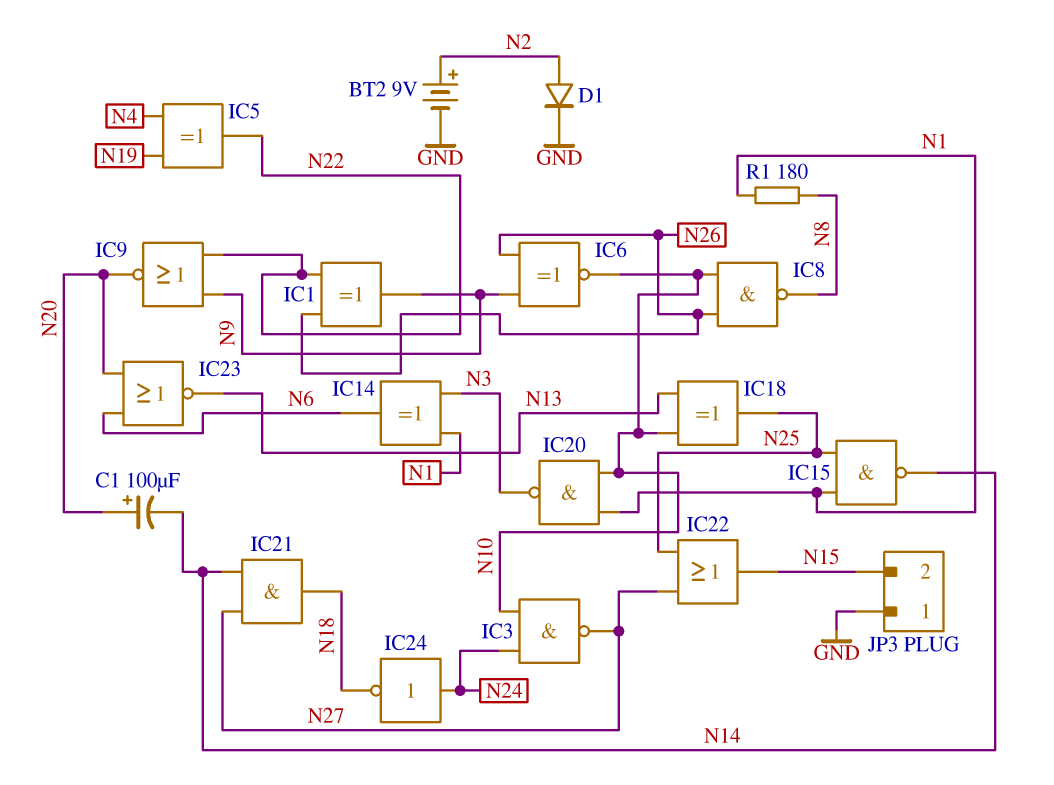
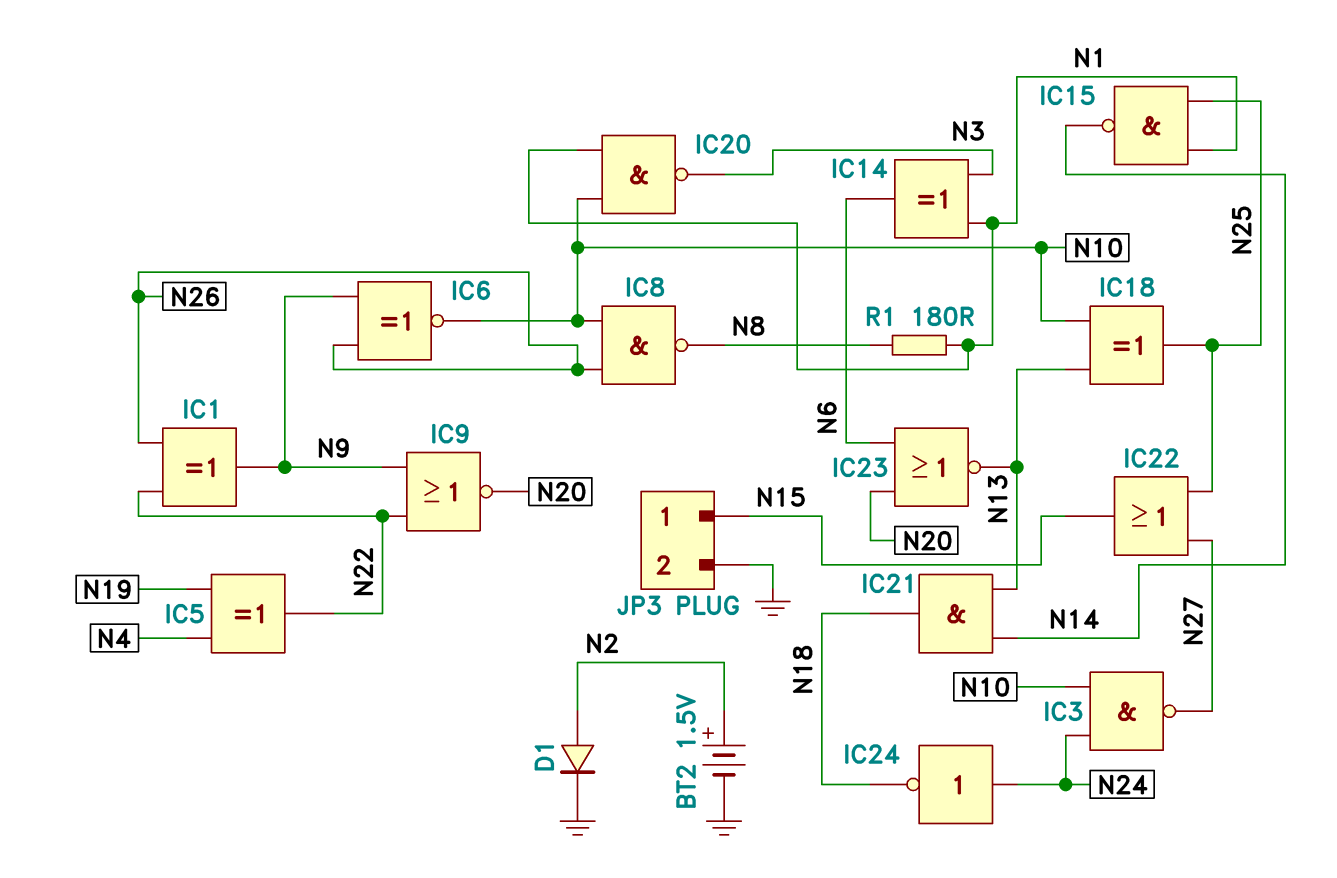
BT2: 9V (plus N2, minus GND) -> 1.5V (plus N2, minus GND)
C1: 100uF (plus N20, minus N14) -> none
IC21: AND (in N14, in N27, out N18) -> AND (in N13, in N14, out N18)
JP3 pin 1: GND -> N15
JP3 pin 2: N15 -> GND

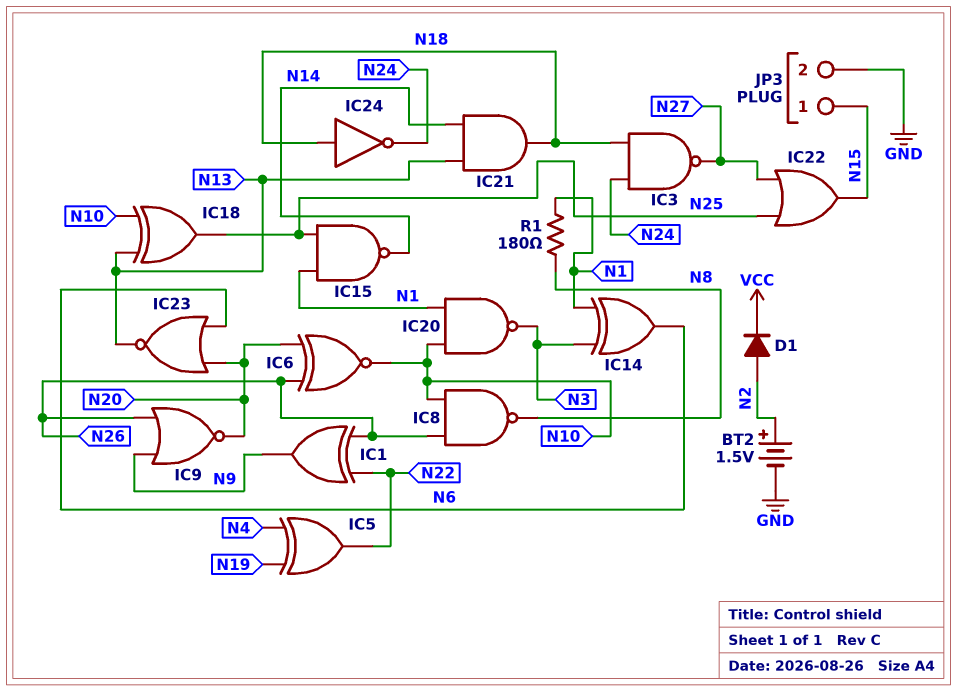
D1: diode (A N2, K GND) -> diode (A N2, K VCC)
IC3: NAND (in N10, in N24, out N27) -> NAND (in N18, in N24, out N27)
IC6: XNOR (in N9, in N26, out N10) -> XNOR (in N20, in N26, out N10)
IC9: NOR (in N9, in N22, out N20) -> NOR (in N9, in N26, out N20)
IC24: NOT (in N24, out N18) -> NOT (in N18, out N24)

